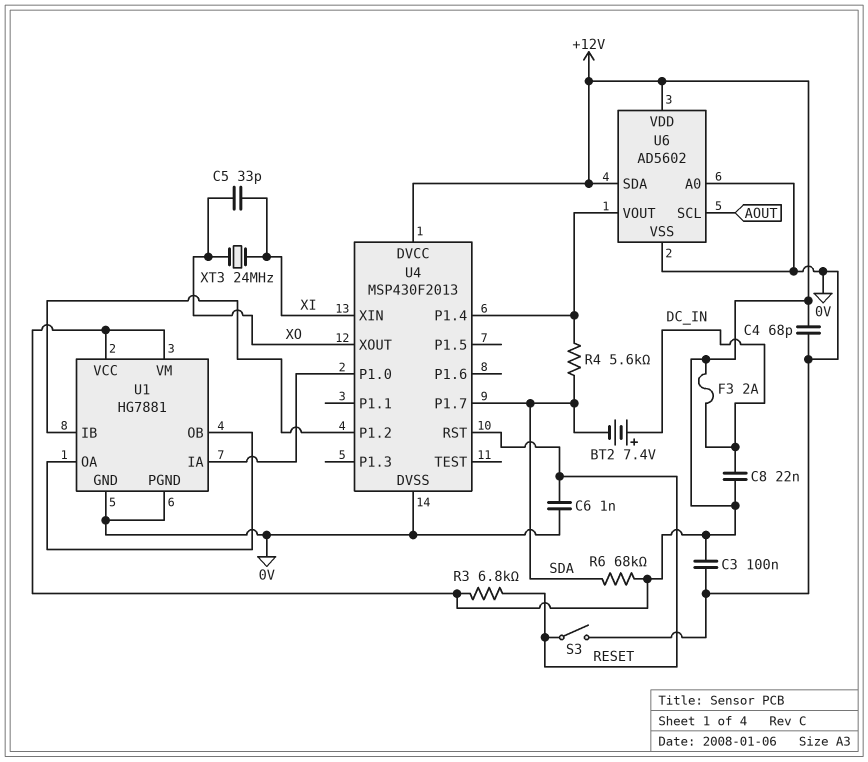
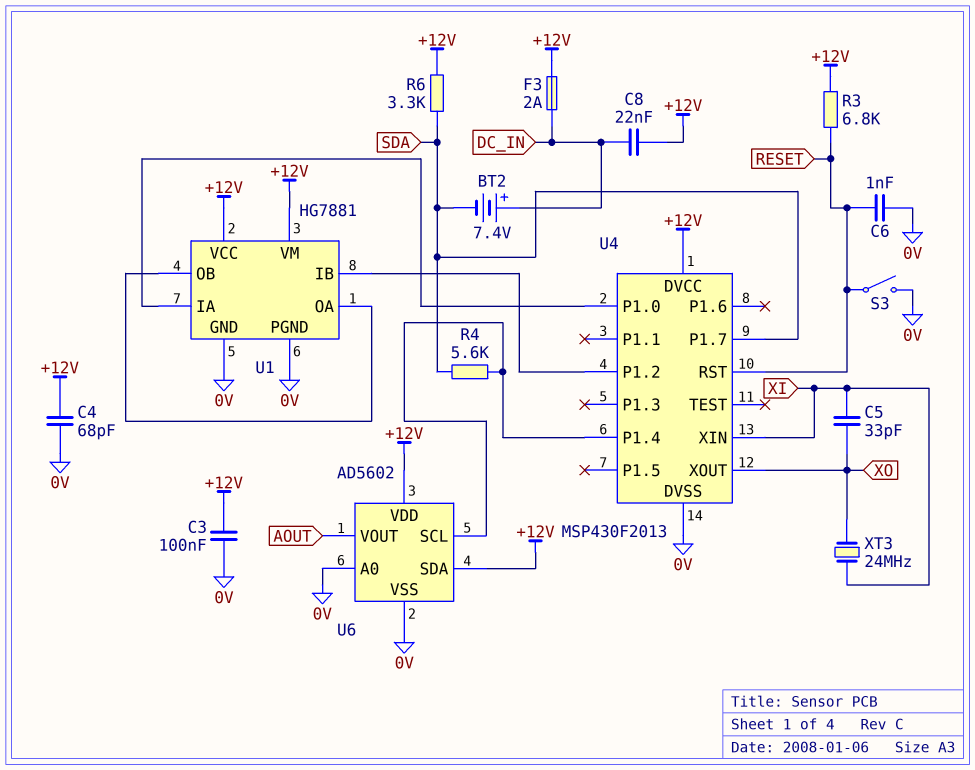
R6: 68k (+12V, SDA) -> 3.3k (+12V, SDA)
U6 pin SCL: AOUT -> U4/P1.4
U6 pin VOUT: U4/P1.4 -> AOUT

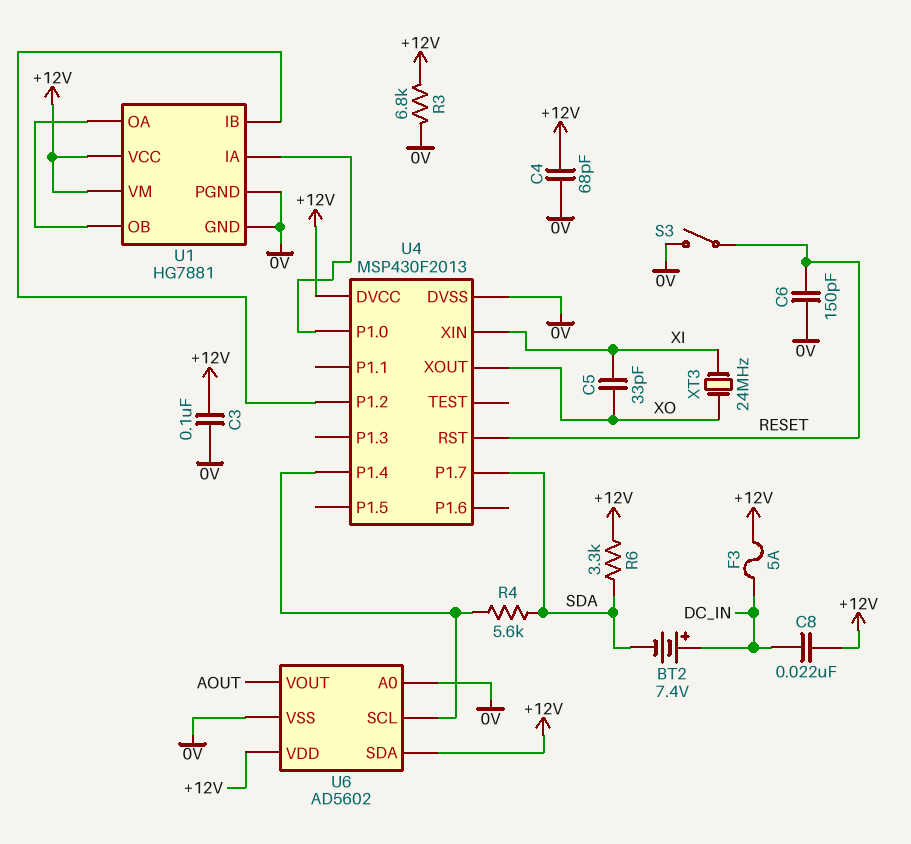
C6: 1nF (0V, RESET) -> 150pF (0V, RESET)
F3: 2A (+12V, DC_IN) -> 5A (+12V, DC_IN)
R3: 6.8k (+12V, RESET) -> 6.8k (+12V, 0V)

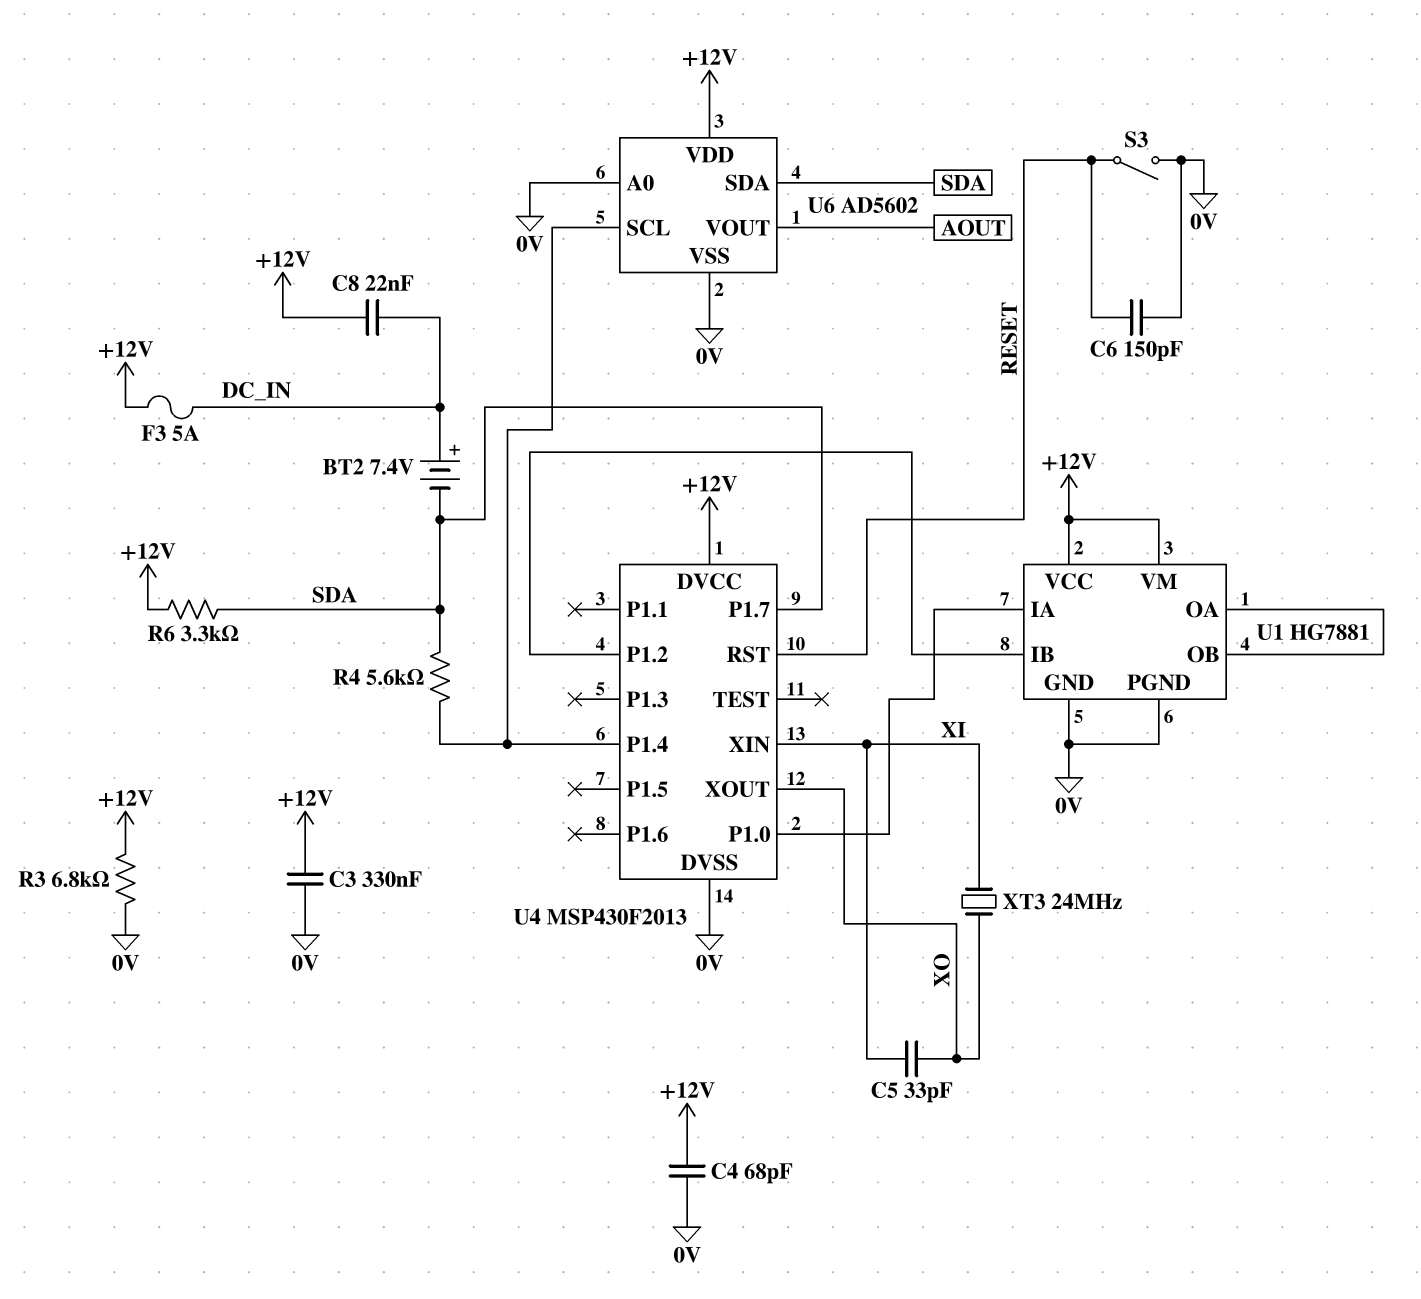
C3: 100nF (+12V, 0V) -> 330nF (+12V, 0V)
U6 pin SDA: +12V -> SDA

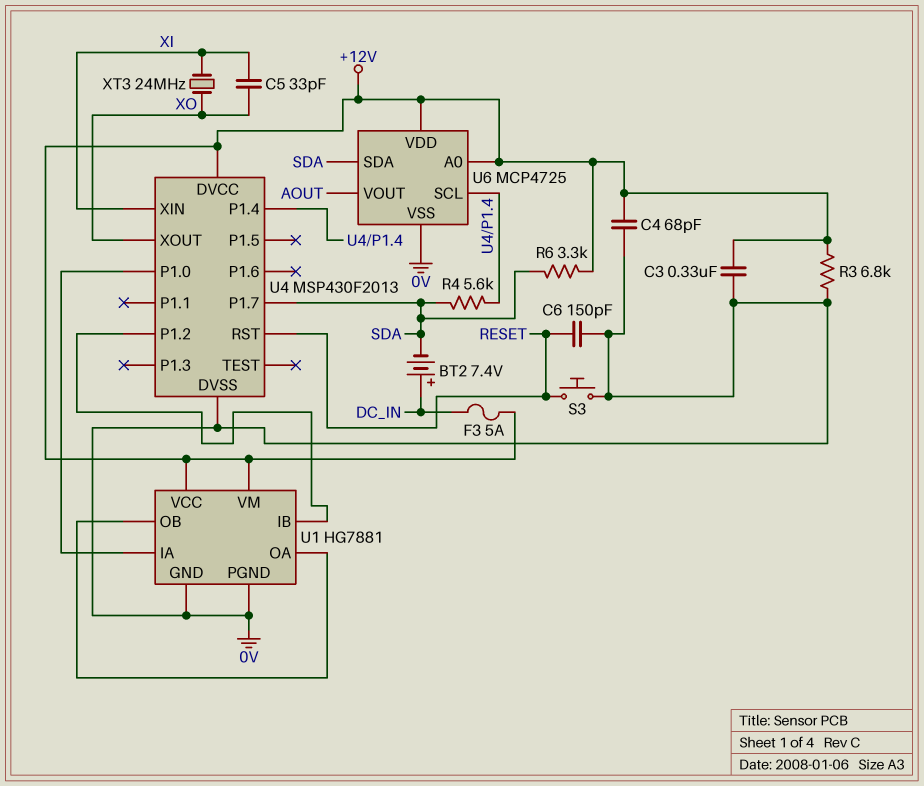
C8: 22nF (+12V, DC_IN) -> none
S3: switch (0V, RESET) -> button (0V, RESET)
U6: AD5602 -> MCP4725
U6 pin A0: 0V -> +12V

